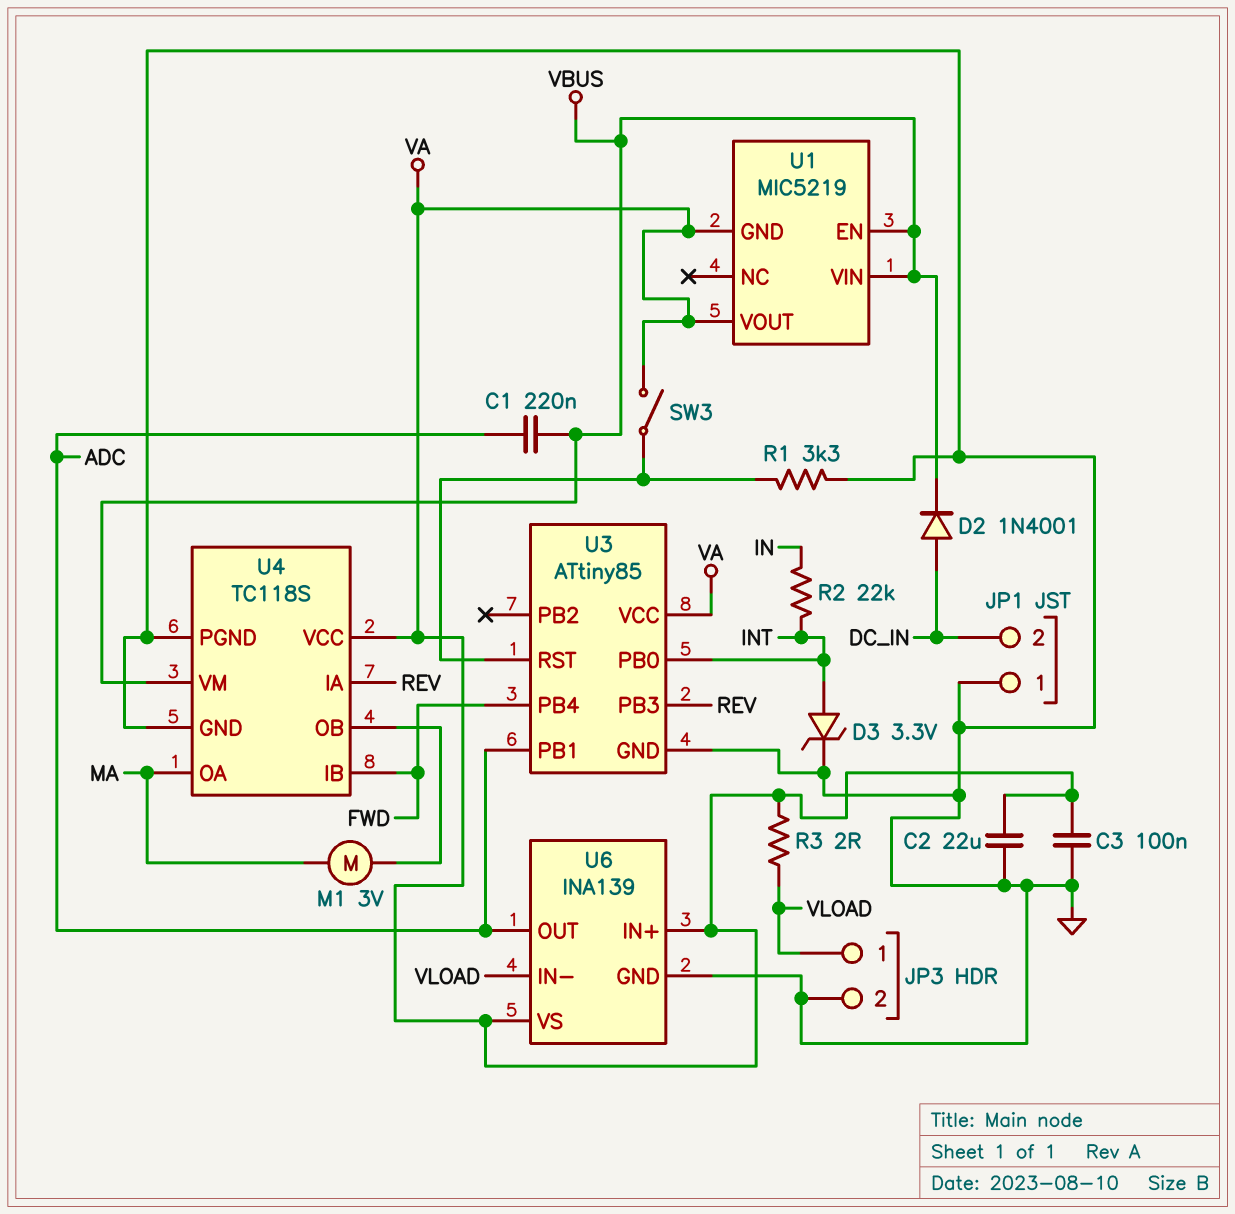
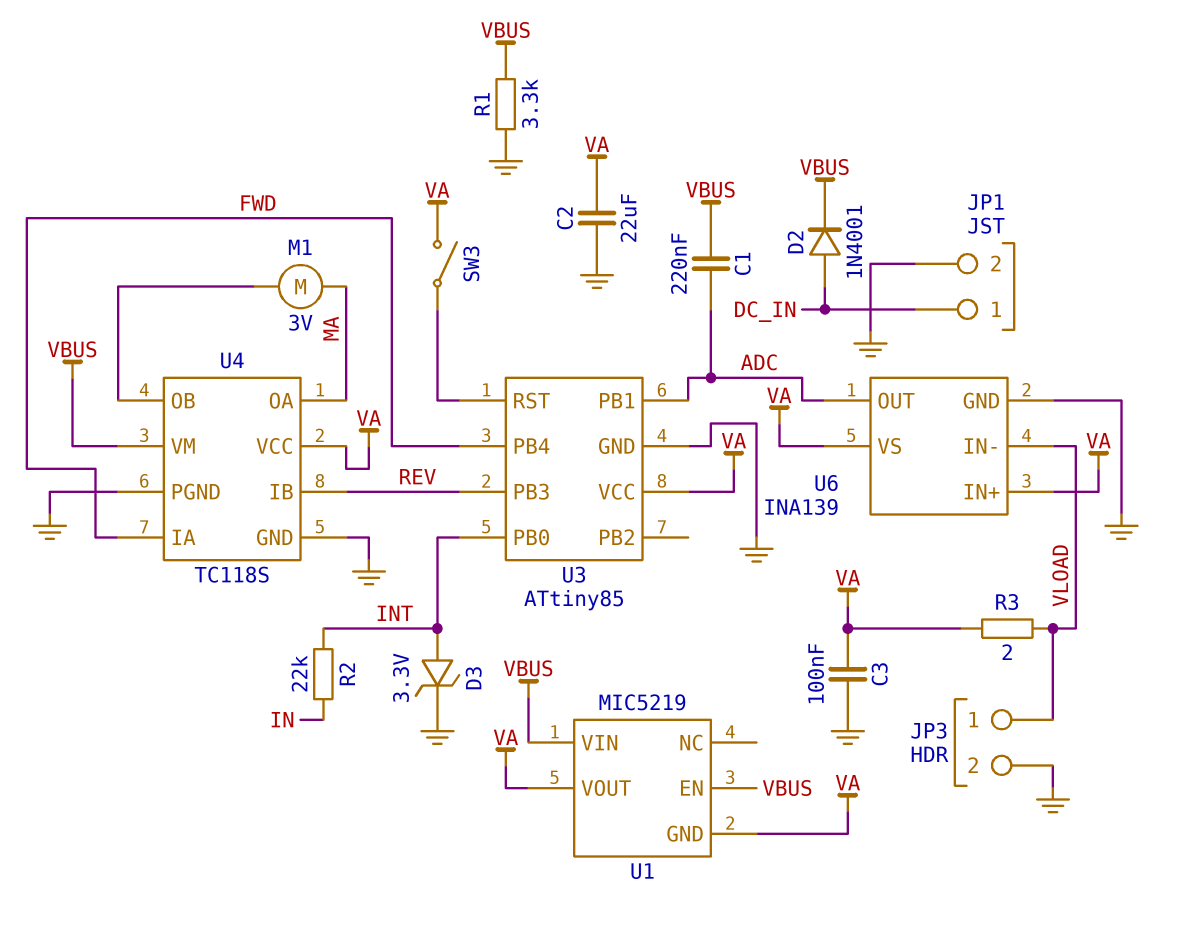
JP1 pin 1: GND -> DC_IN
JP1 pin 2: DC_IN -> GND
R1: 3.3k (GND, U3/RST) -> 3.3k (GND, VBUS)
U4 pin IA: REV -> FWD
U4 pin IB: FWD -> REV

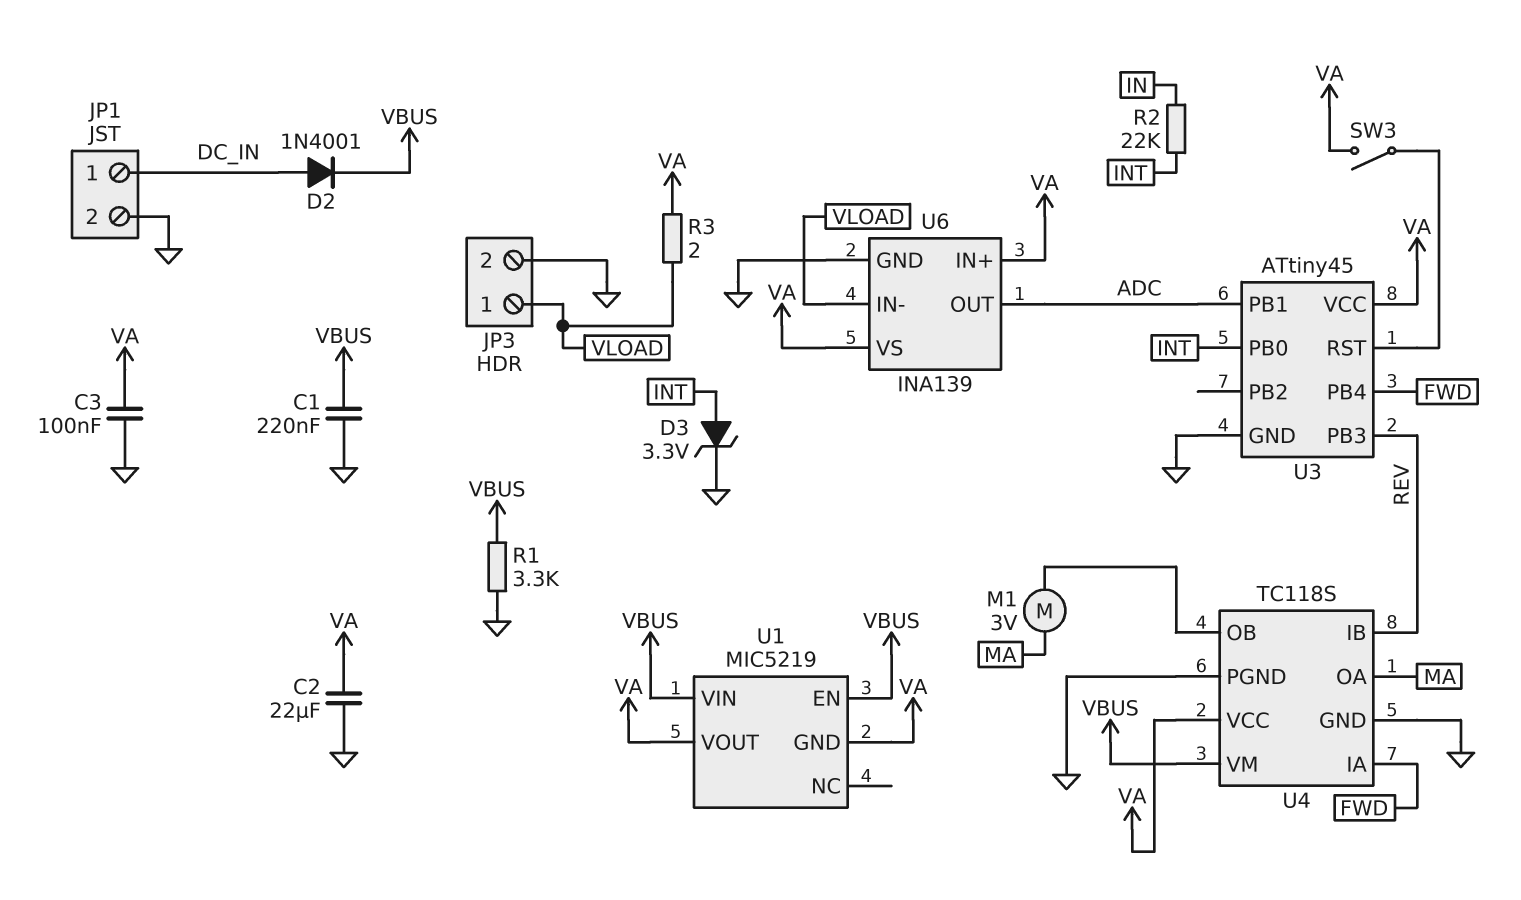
C1: 220nF (ADC, VBUS) -> 220nF (GND, VBUS)
U3: ATtiny85 -> ATtiny45

